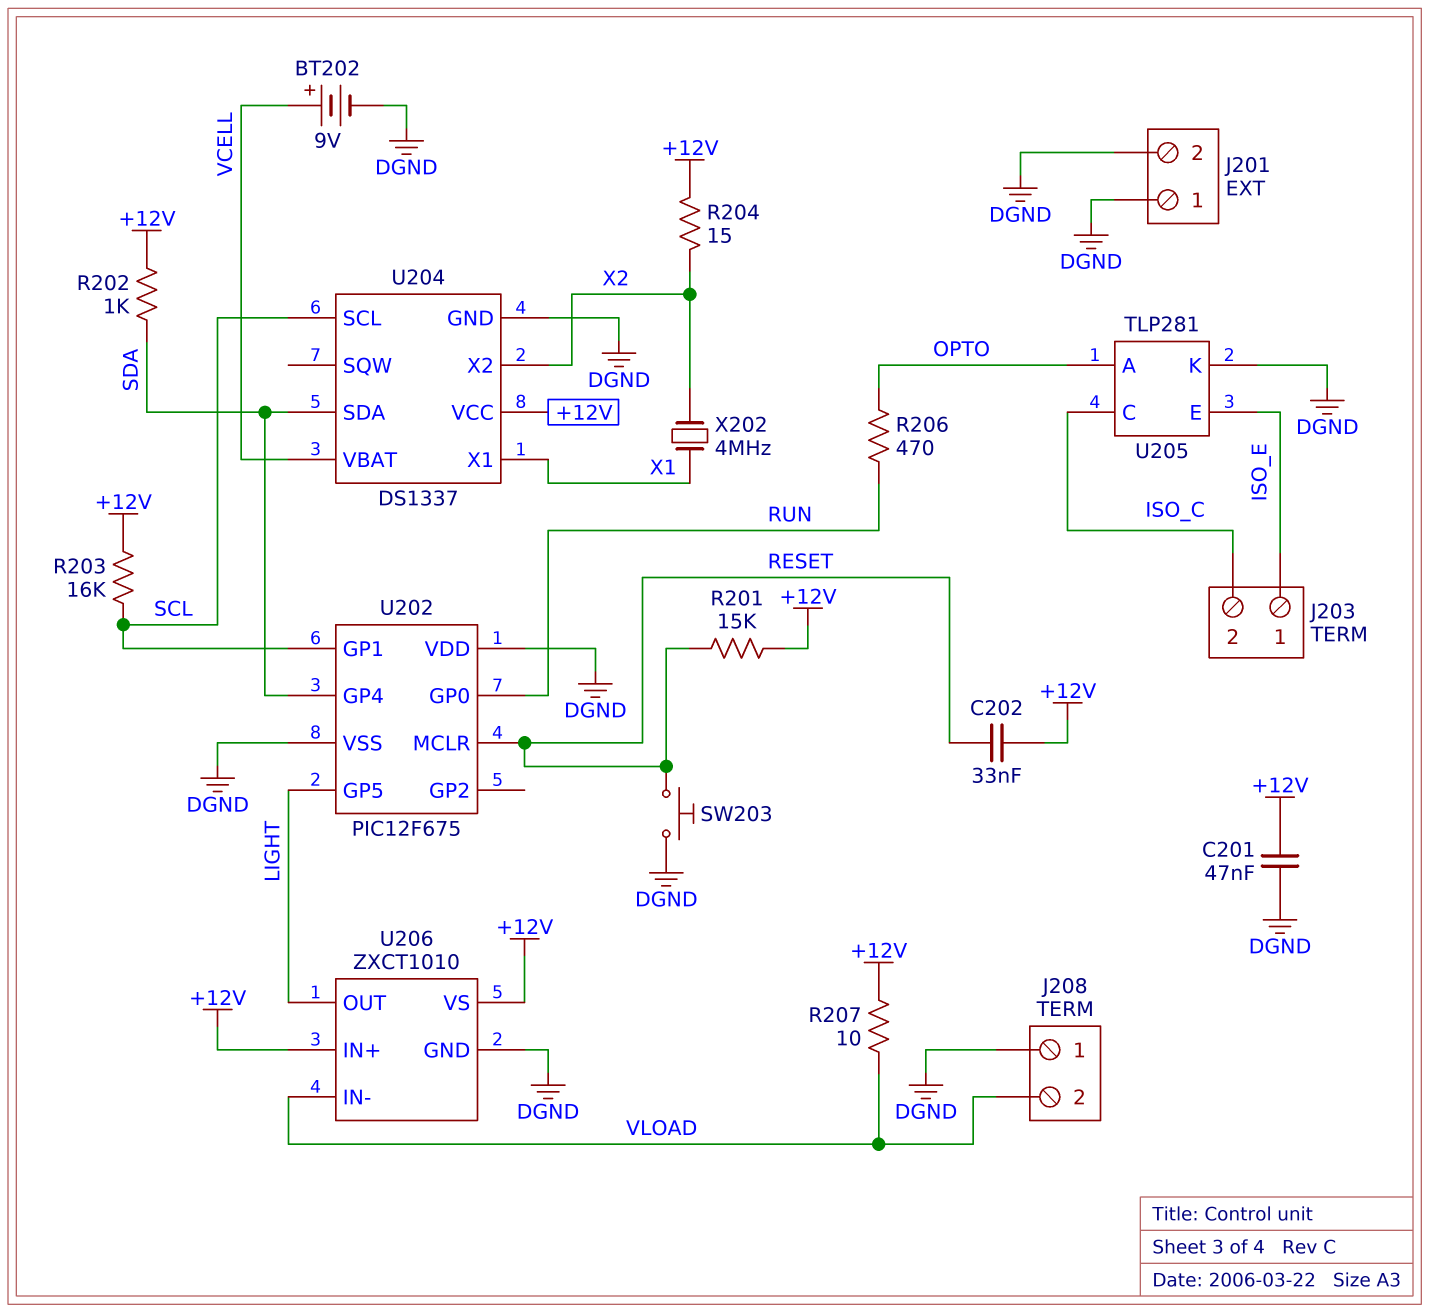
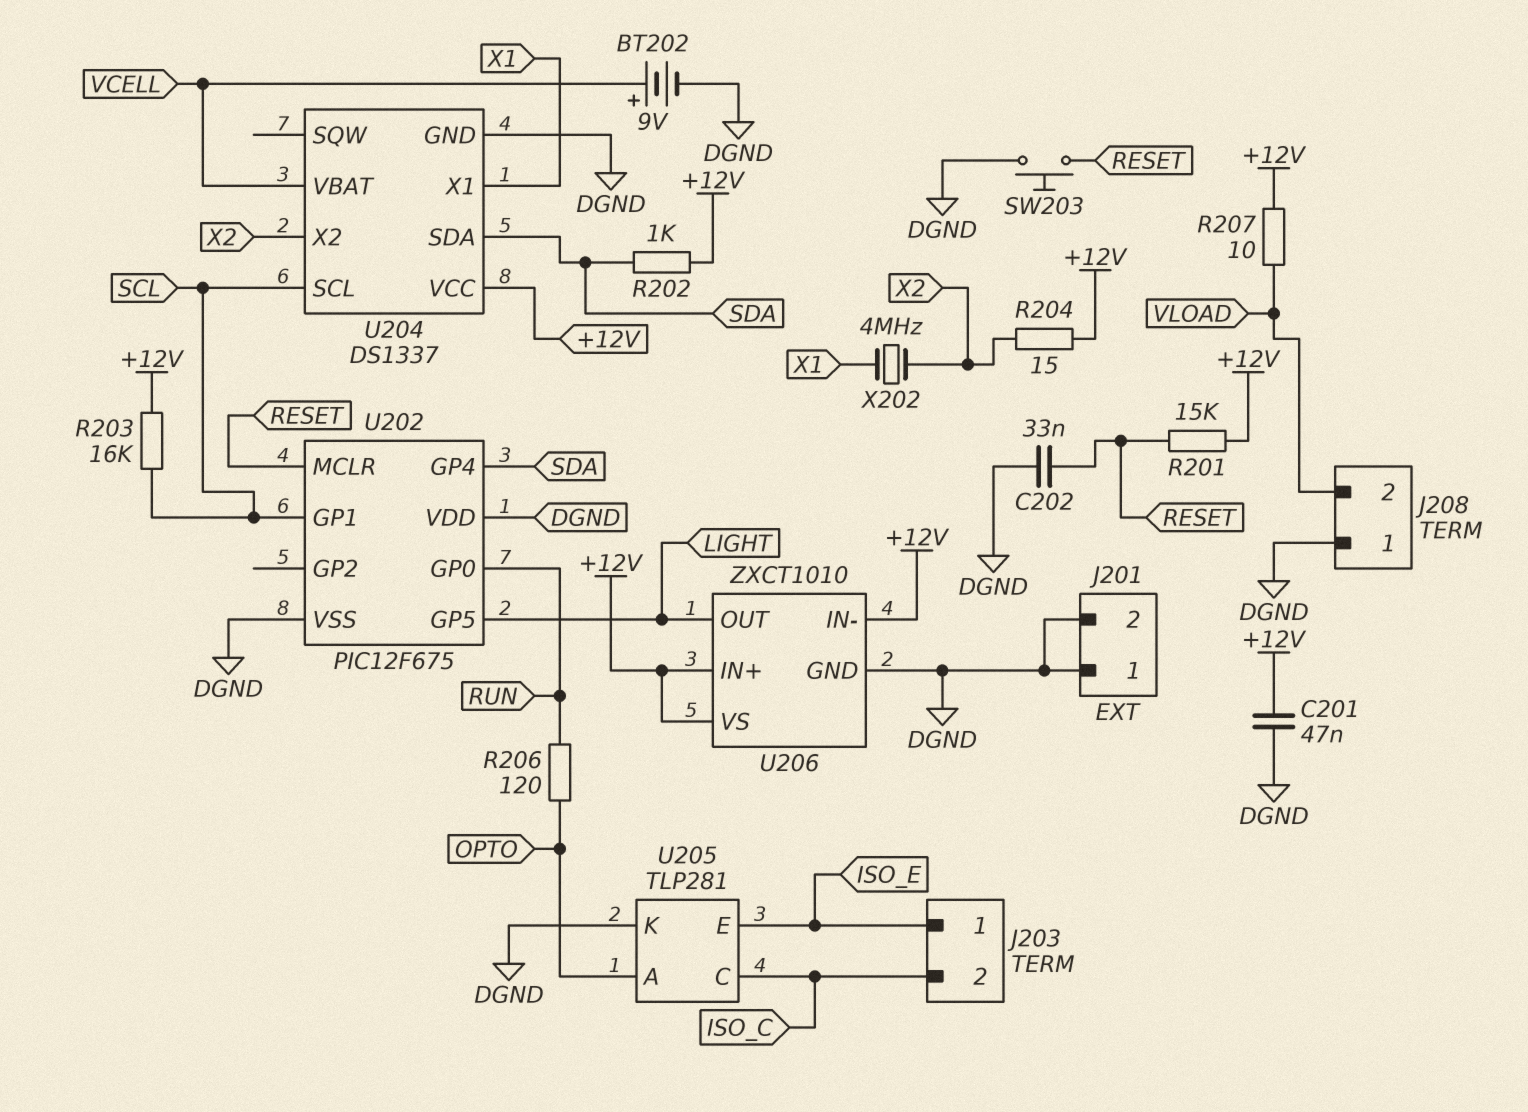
C202: 33nF (+12V, RESET) -> 33nF (DGND, RESET)
R206: 470 (OPTO, RUN) -> 120 (OPTO, RUN)
U206 pin IN-: VLOAD -> +12V

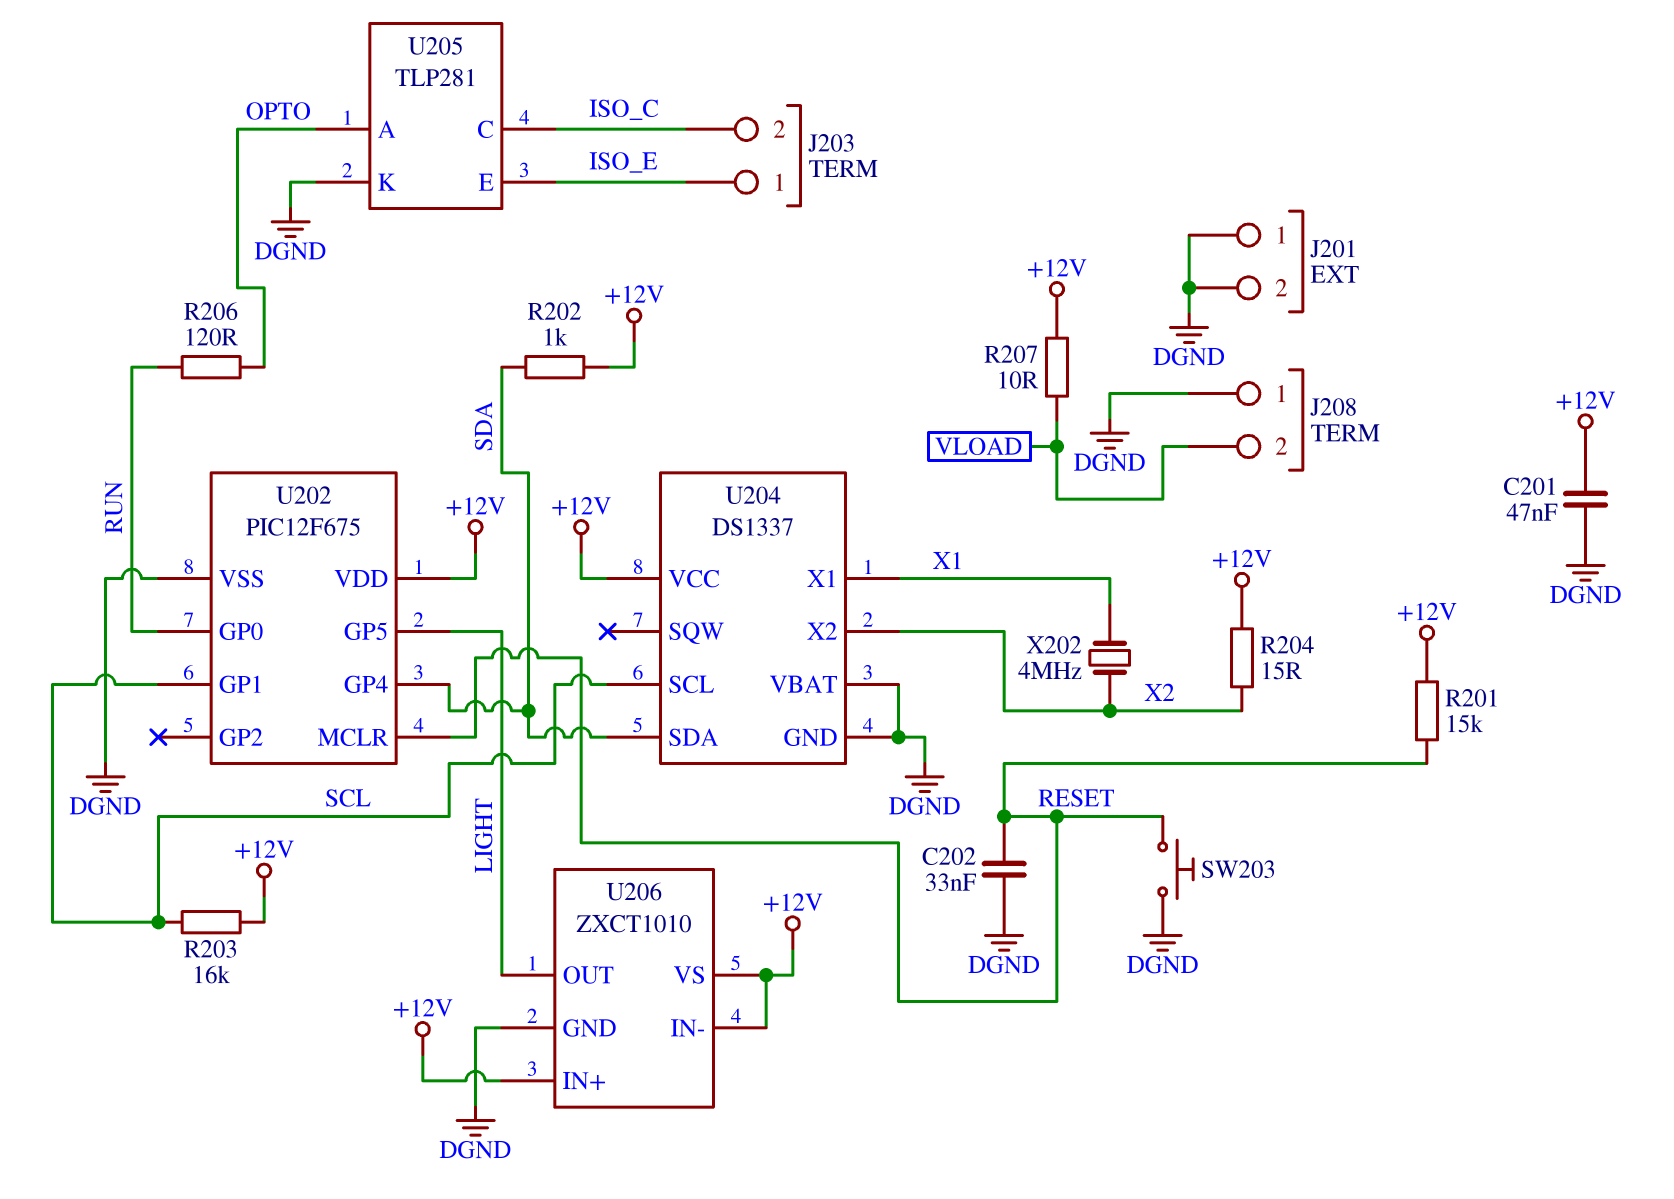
BT202: 9V (plus VCELL, minus DGND) -> none
U202 pin VDD: DGND -> +12V
U204 pin VBAT: VCELL -> DGND

